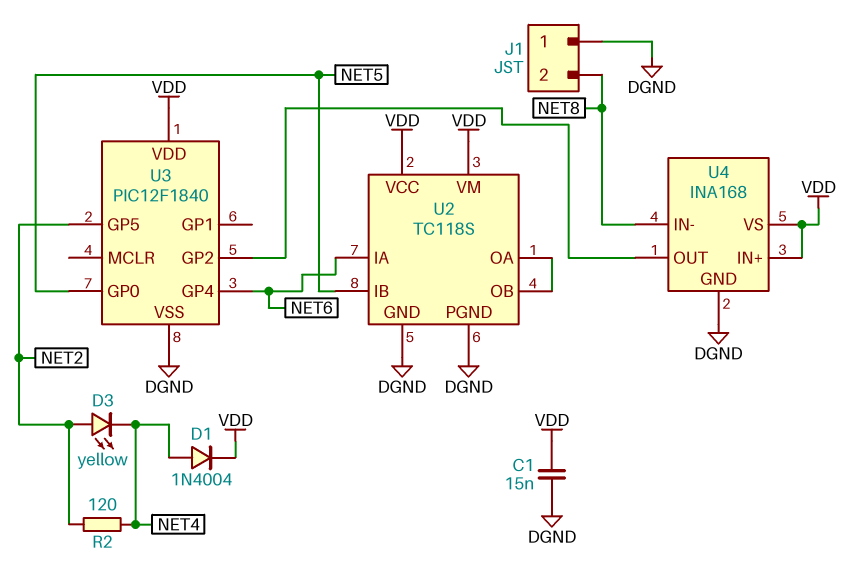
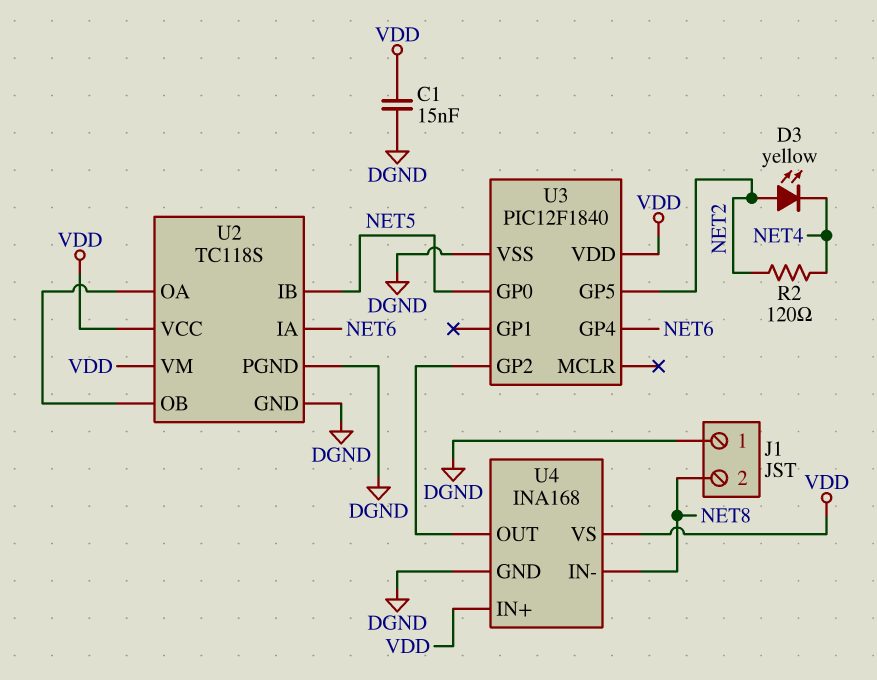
D1: diode 1N4004 (A NET4, K VDD) -> none

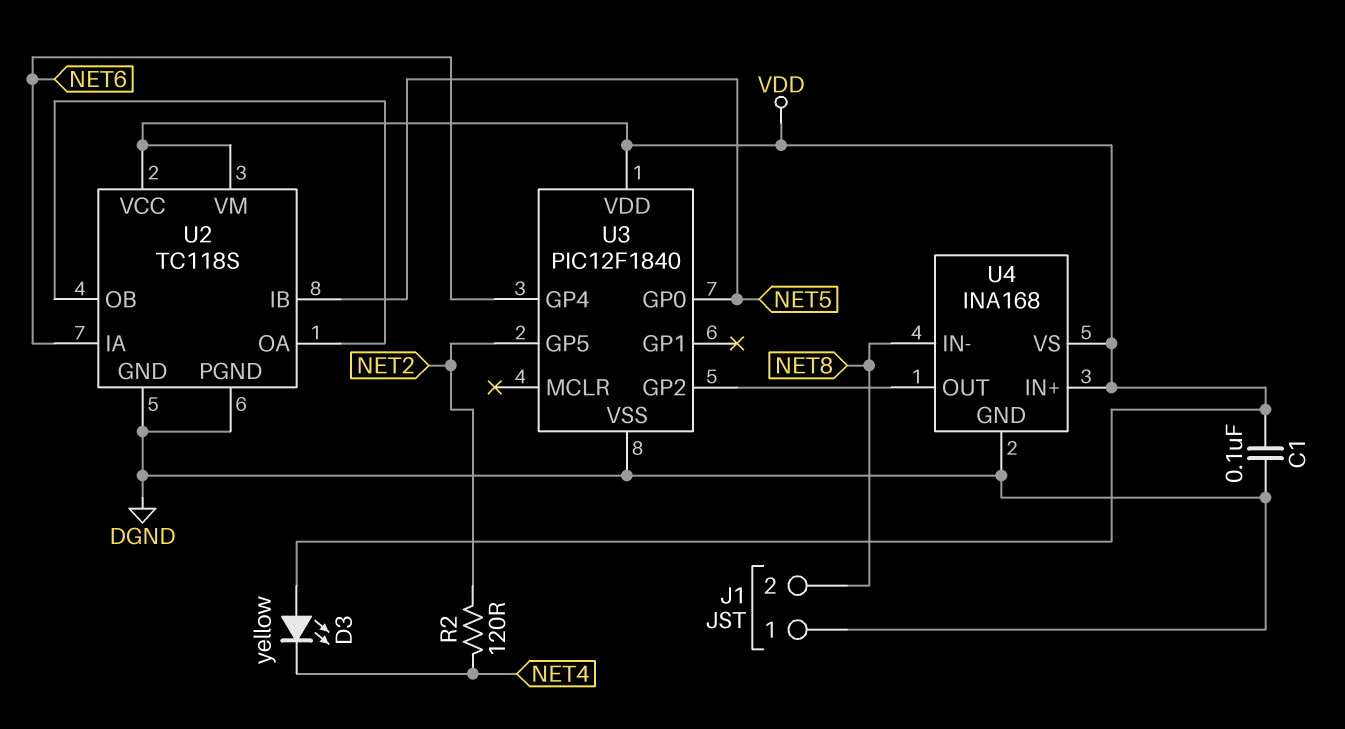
C1: 15nF (DGND, VDD) -> 100nF (DGND, VDD)
D3: LED yellow (A NET2, K NET4) -> LED yellow (A VDD, K NET4)

